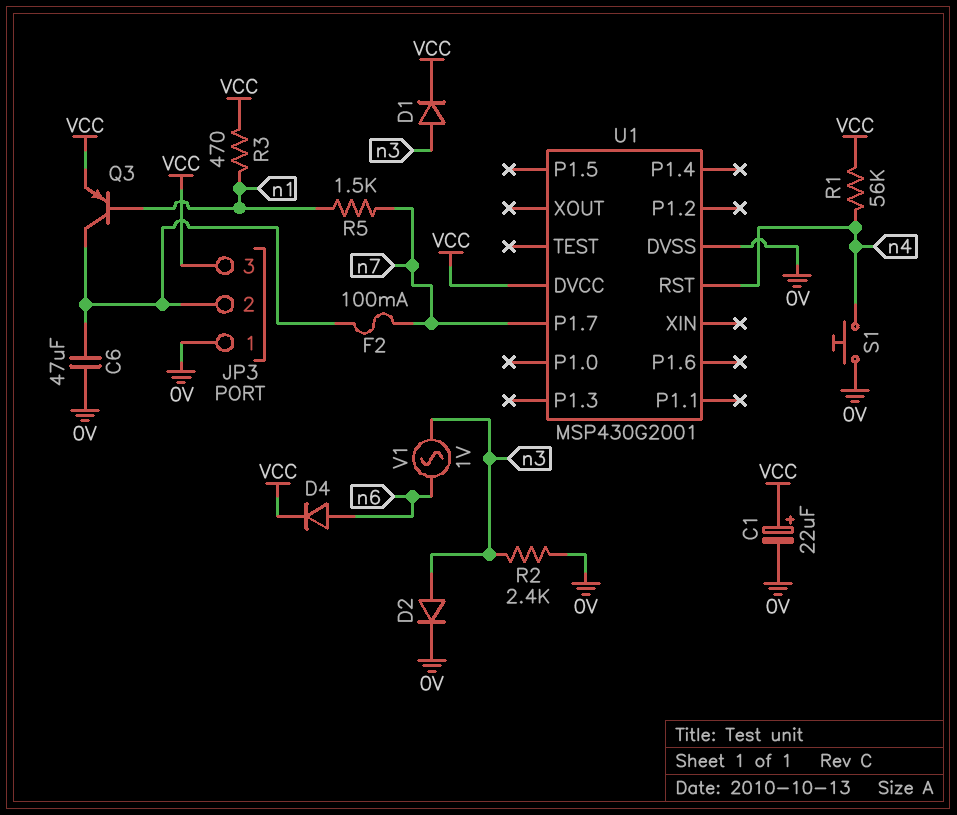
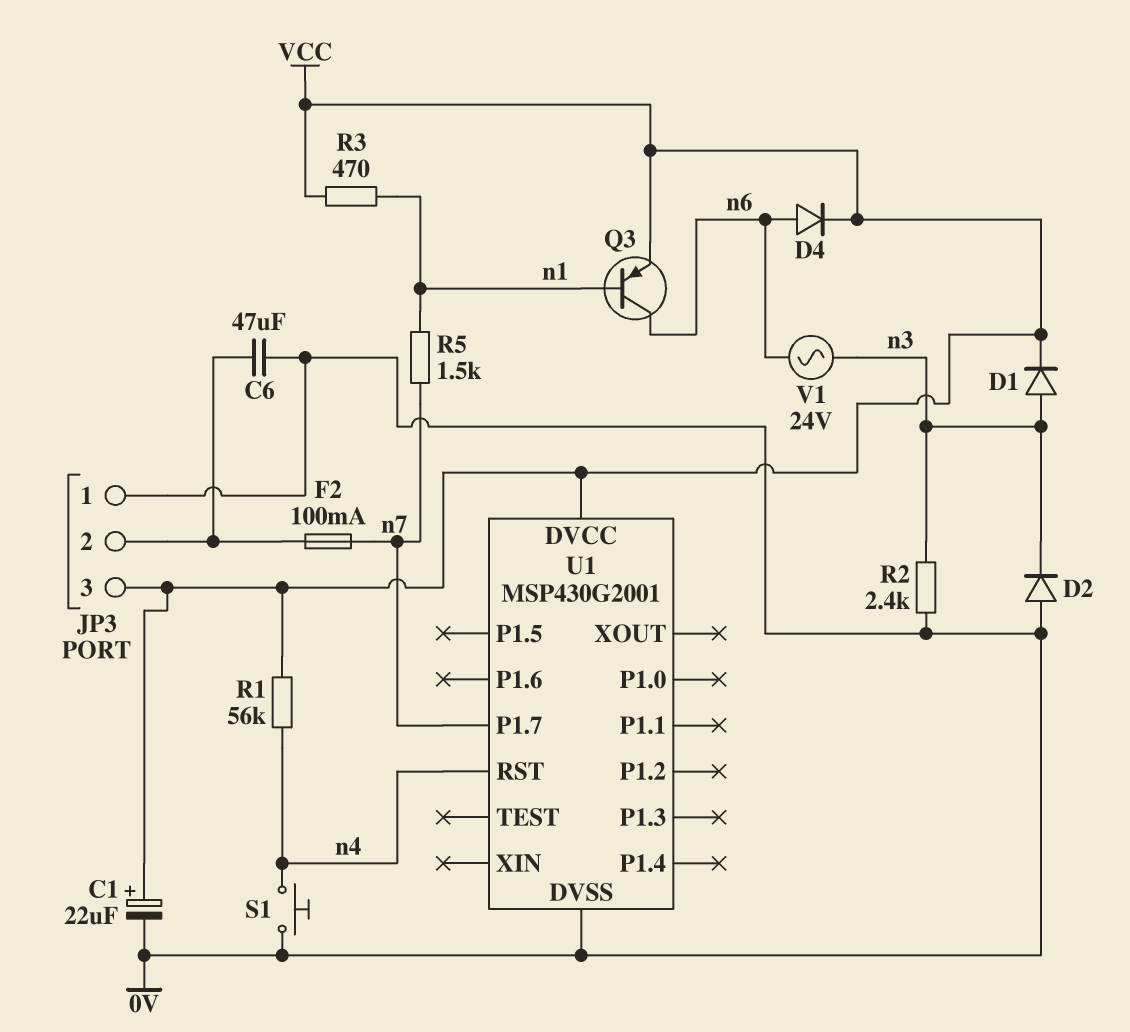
D2: diode (A n3, K 0V) -> diode (A 0V, K n3)
Q3: PNP (B n1, C JP3/2, E VCC) -> PNP (B n1, C n6, E VCC)
V1: AC 1V (n3, n6) -> AC 24V (n3, n6)

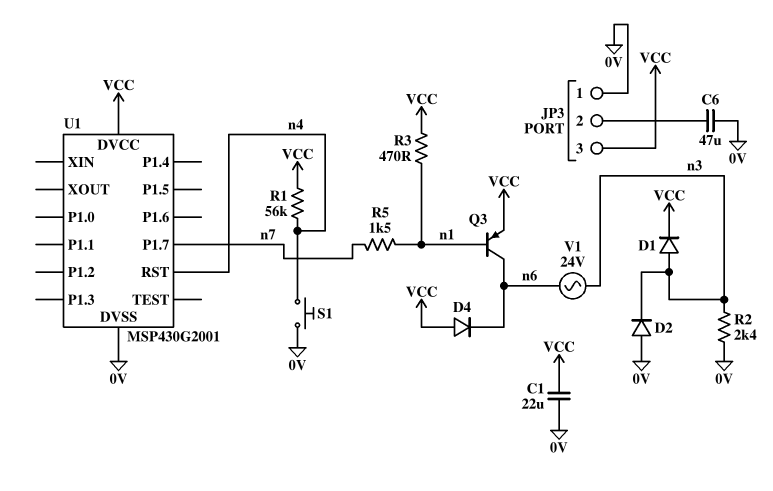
C1: 22uF (plus VCC, minus 0V) -> 22uF (0V, VCC)
D4: diode (A n6, K VCC) -> diode (A VCC, K n6)
F2: 100mA (JP3/2, n7) -> none

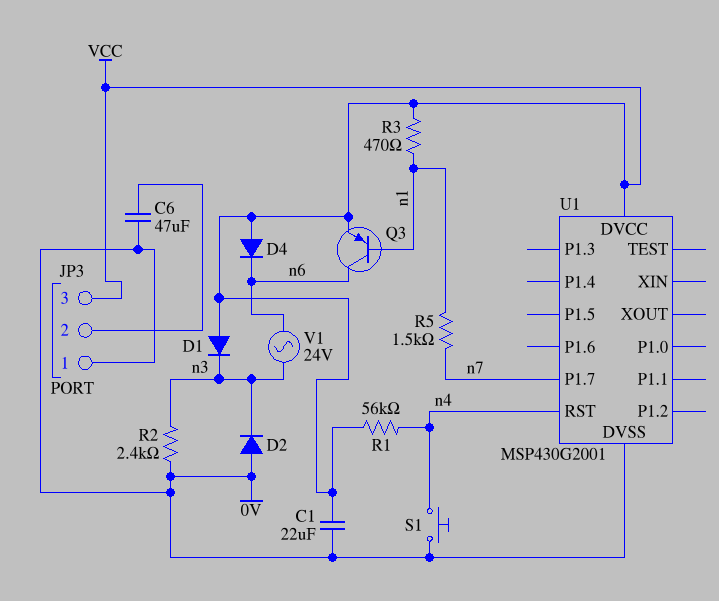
D1: diode (A n3, K VCC) -> diode (A VCC, K n3)

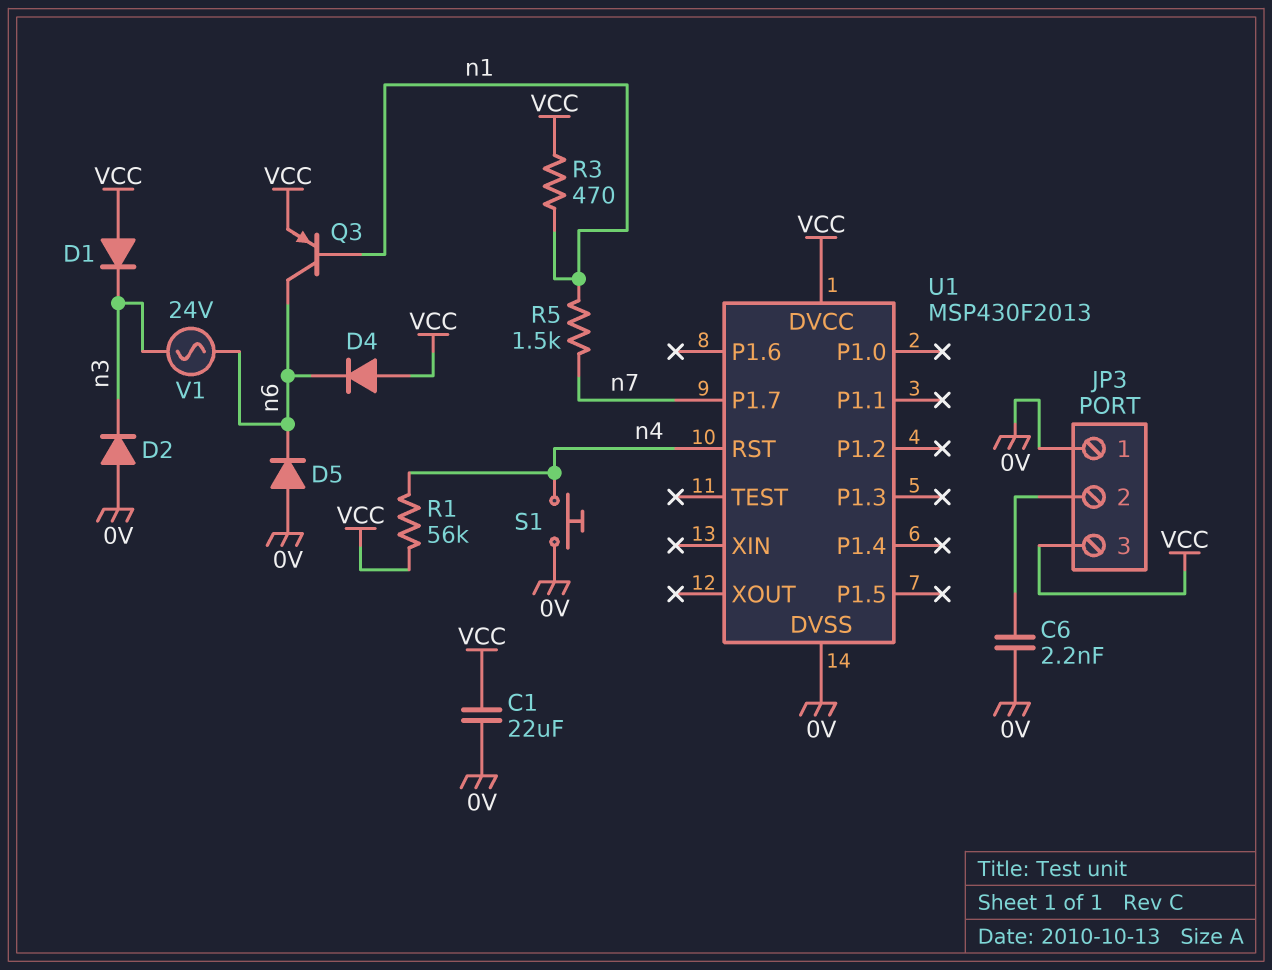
C6: 47uF (0V, JP3/2) -> 2.2nF (0V, JP3/2)
D5: none -> diode (A 0V, K n6)
R2: 2.4k (0V, n3) -> none
U1: MSP430G2001 -> MSP430F2013

